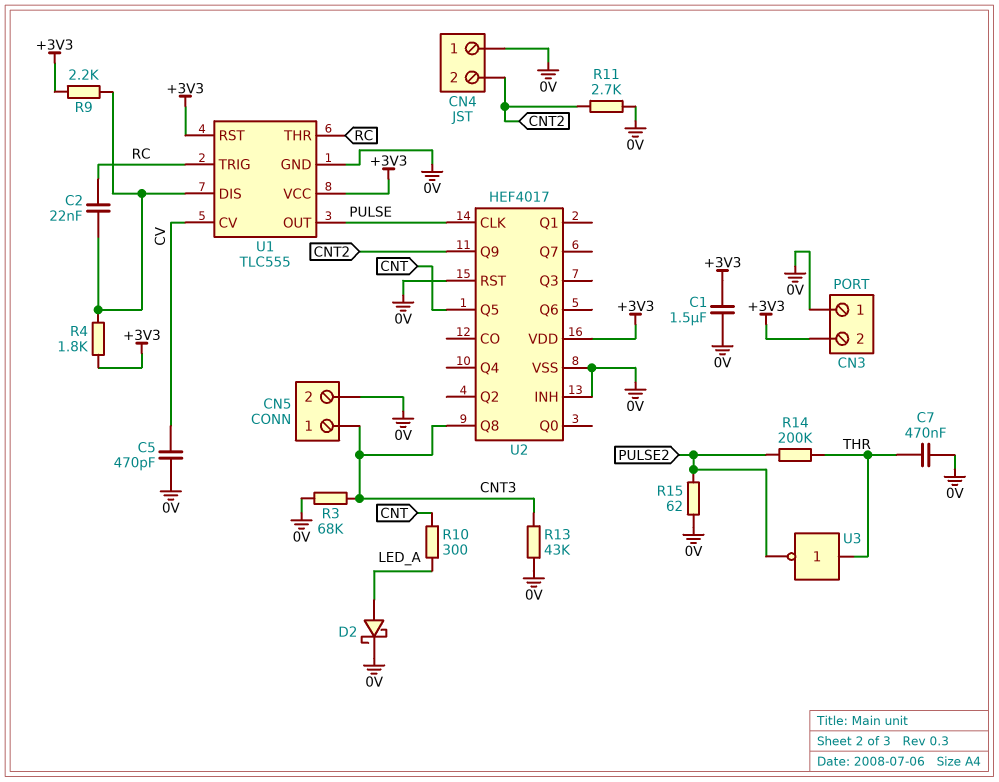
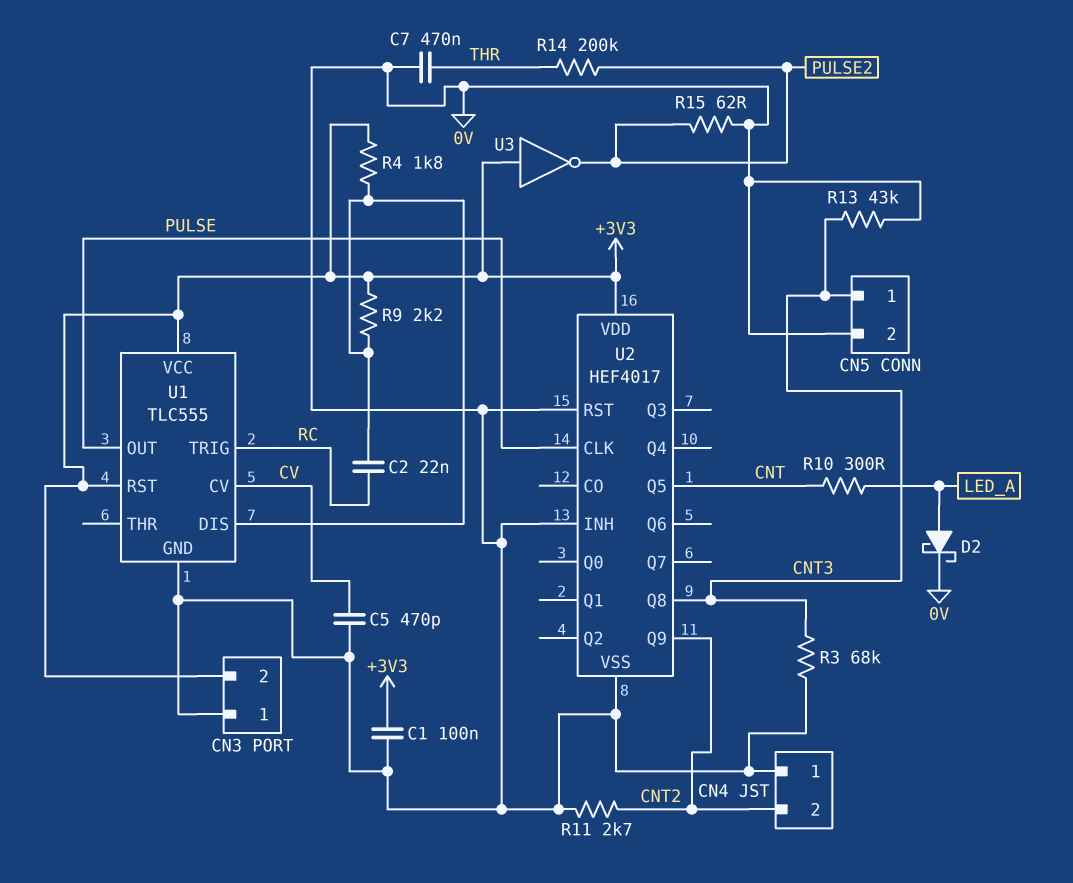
C1: 1.5uF (+3V3, 0V) -> 100nF (+3V3, 0V)
U1 pin THR: RC -> none
U3: NOT (in THR, out PULSE2) -> NOT (in +3V3, out PULSE2)

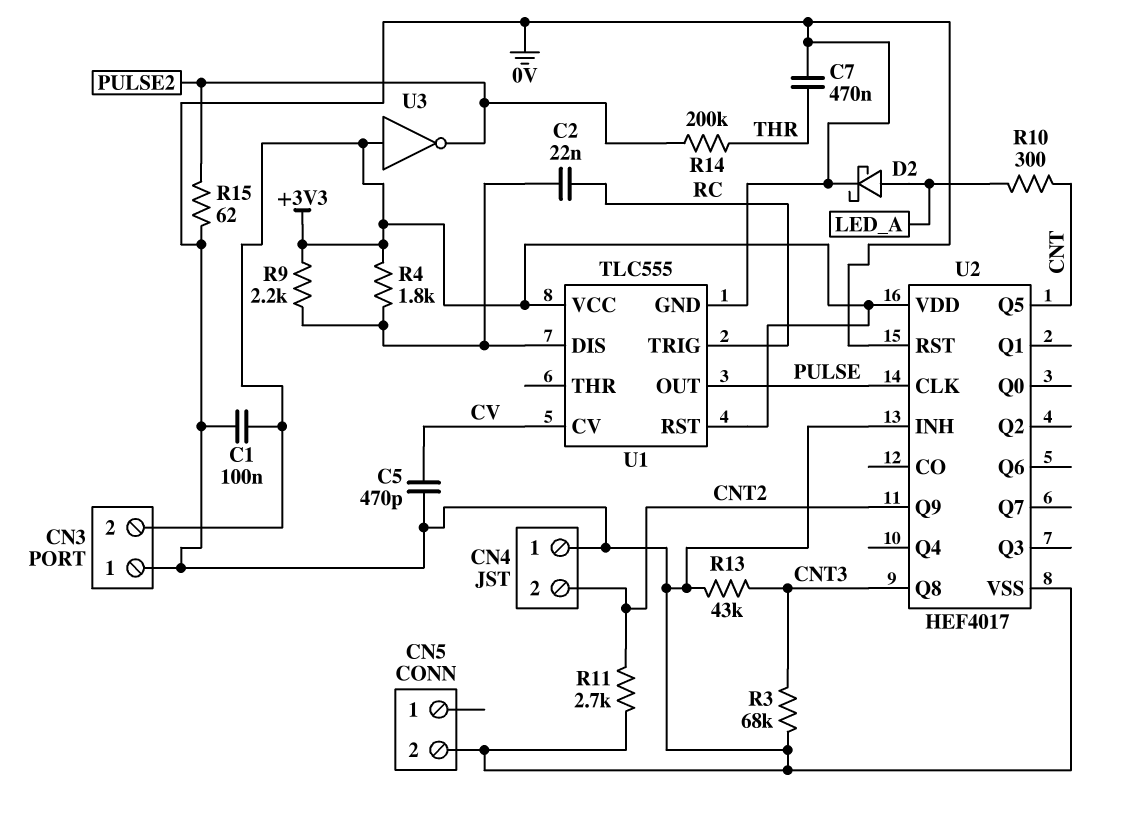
CN5 pin 1: CNT3 -> none

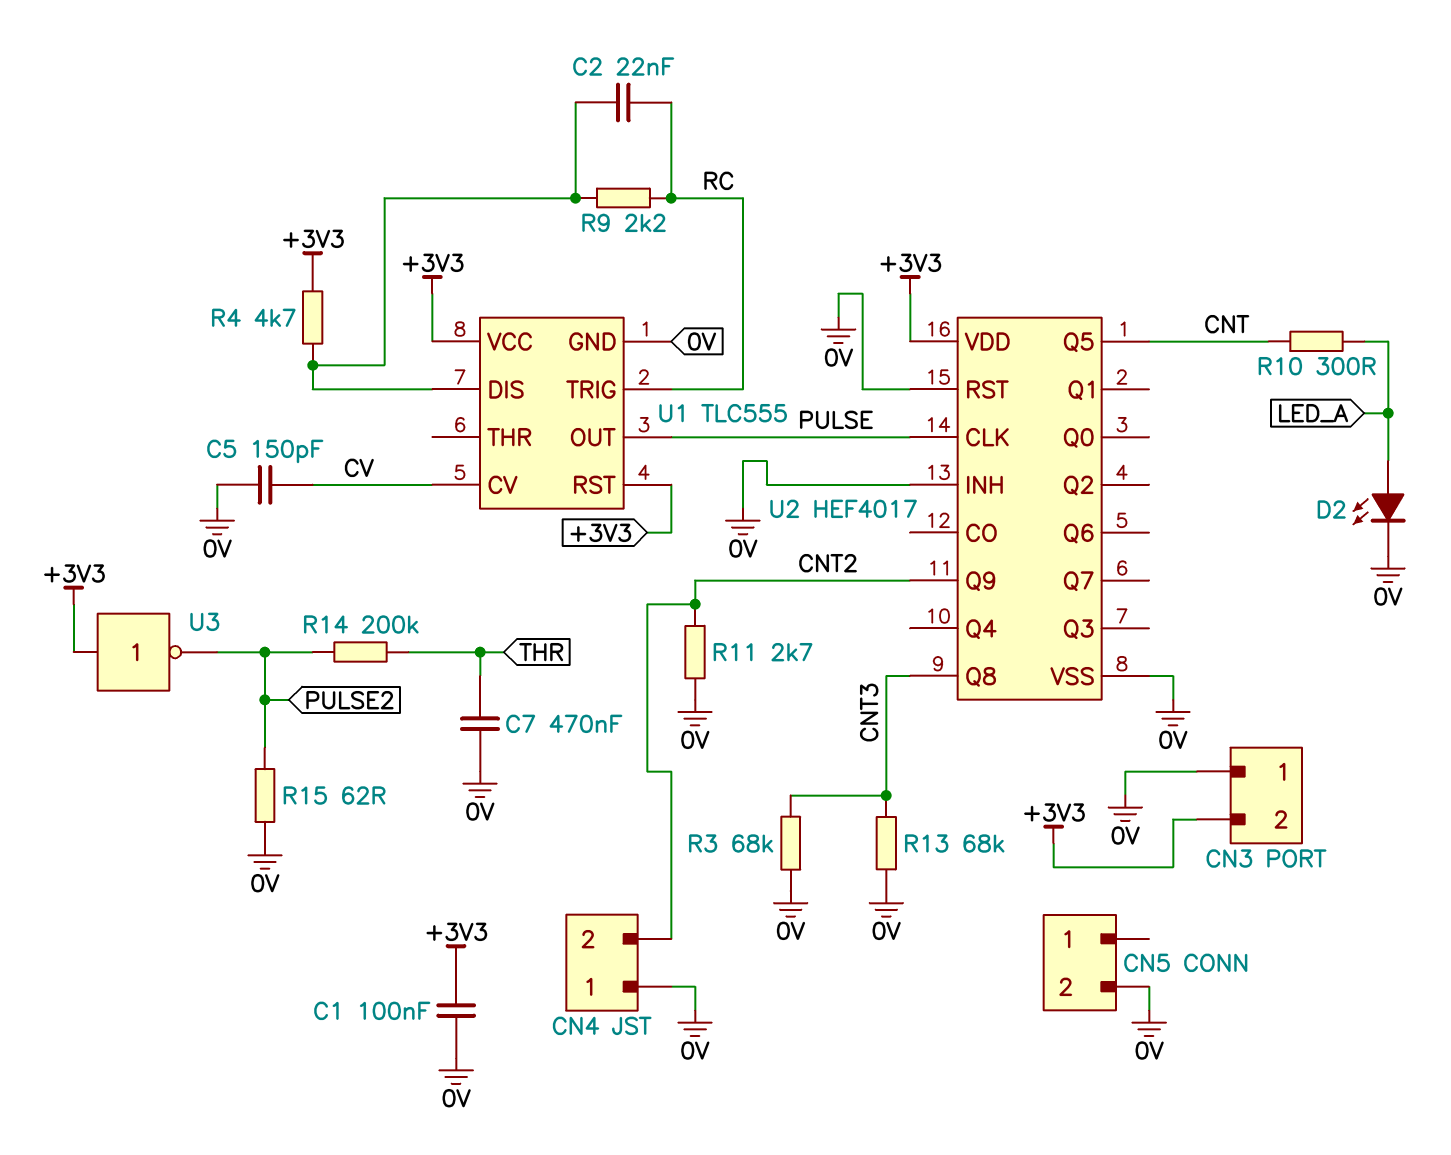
C5: 470pF (0V, CV) -> 150pF (0V, CV)
D2: schottky (A LED_A, K 0V) -> LED (A LED_A, K 0V)
R4: 1.8k (+3V3, U1/DIS) -> 4.7k (+3V3, U1/DIS)
R9: 2.2k (+3V3, U1/DIS) -> 2.2k (RC, U1/DIS)
R13: 43k (0V, CNT3) -> 68k (0V, CNT3)

